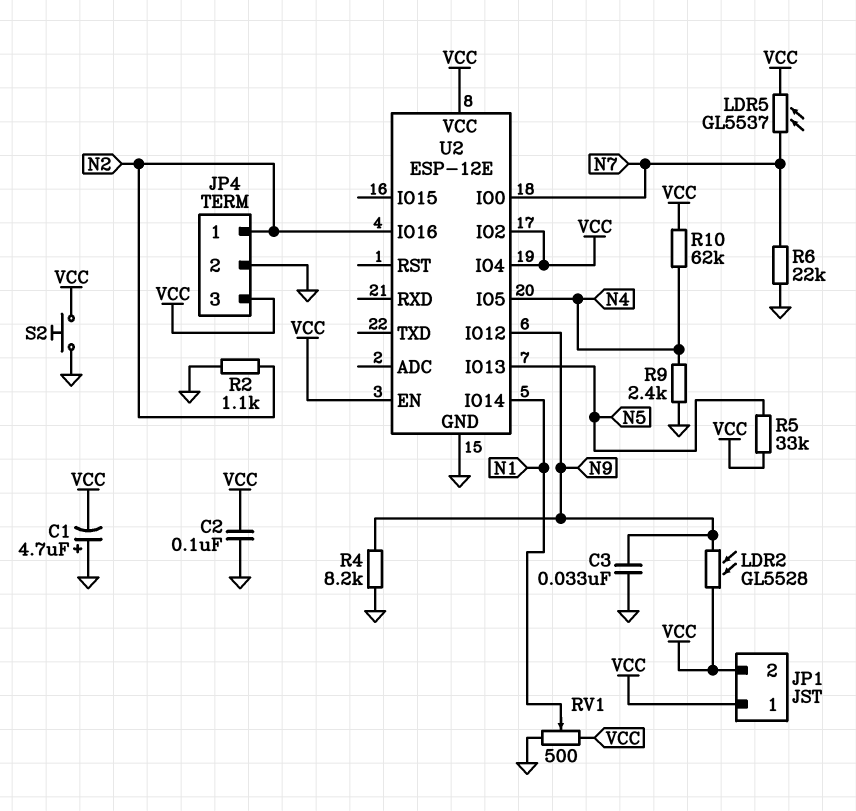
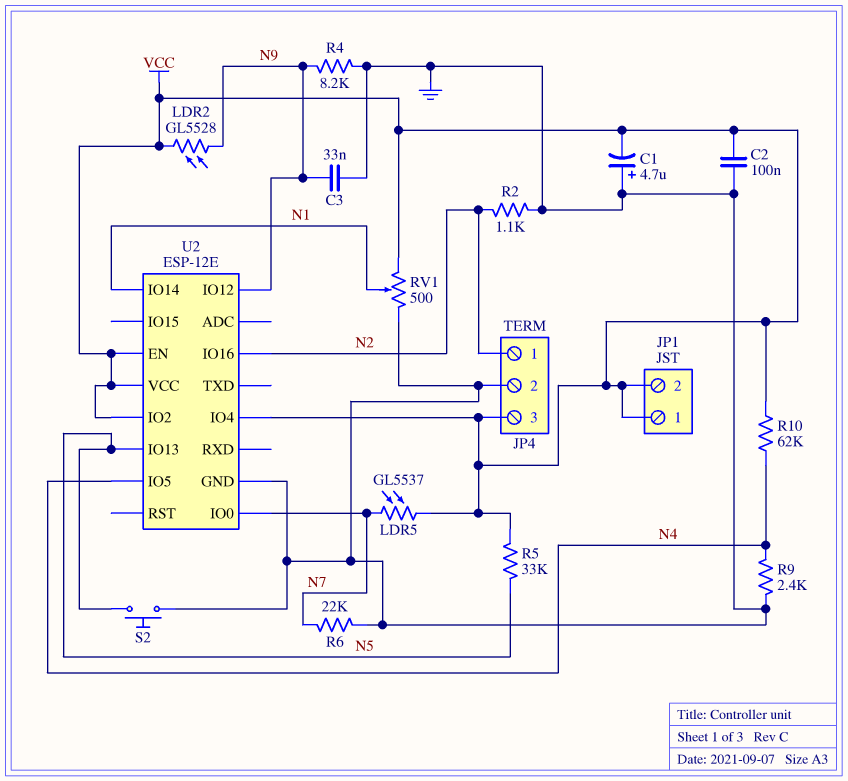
S2: button (GND, VCC) -> button (GND, N5)

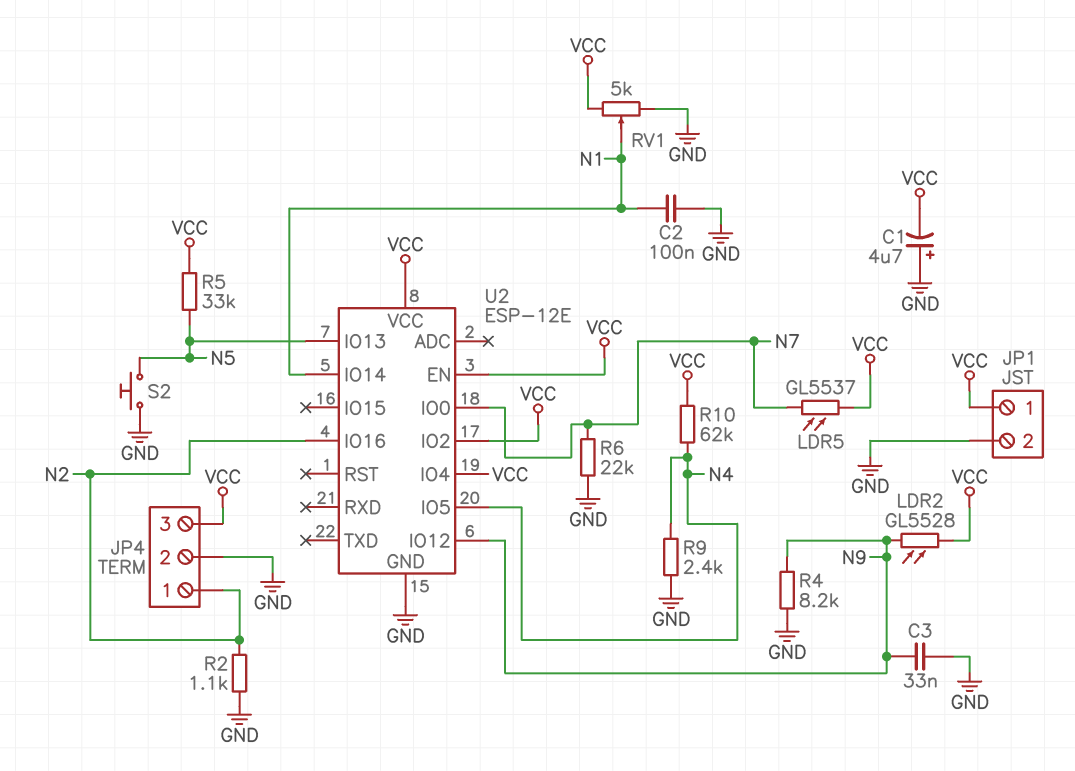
C2: 100nF (GND, VCC) -> 100nF (GND, N1)
JP1 pin 2: VCC -> GND
RV1: 500 (GND, VCC, wiper N1) -> 5k (GND, VCC, wiper N1)

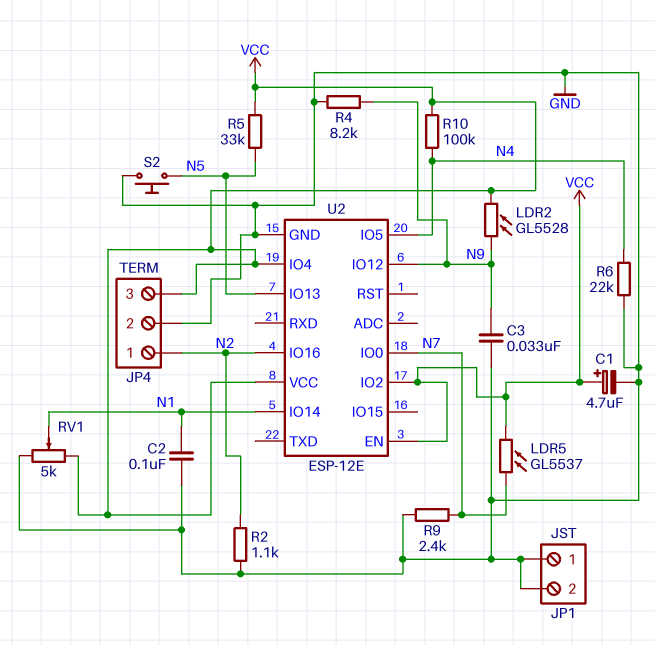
C1: 4.7uF (plus GND, minus VCC) -> 4.7uF (plus VCC, minus GND)
JP1 pin 1: VCC -> GND
R6: 22k (GND, N7) -> 22k (GND, N4)
R9: 2.4k (GND, N4) -> 2.4k (GND, N7)
R10: 62k (N4, VCC) -> 100k (N4, VCC)

